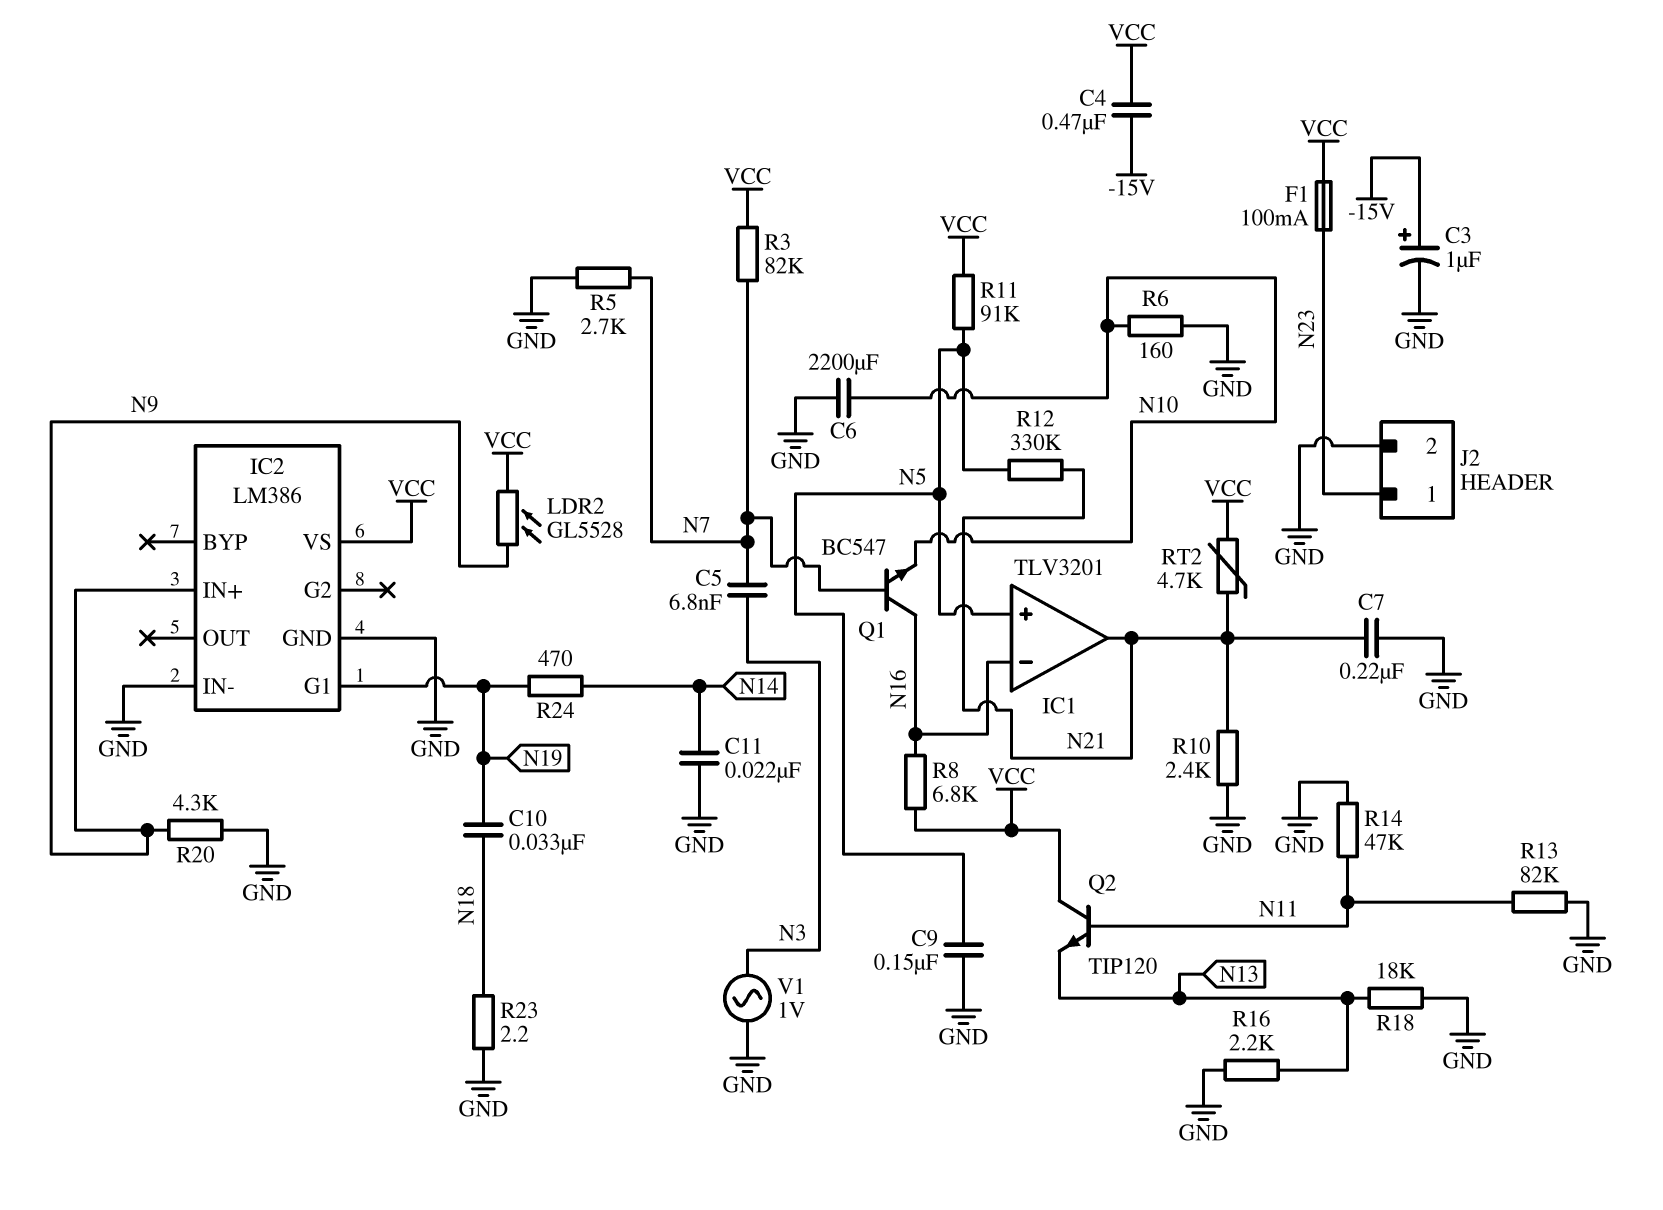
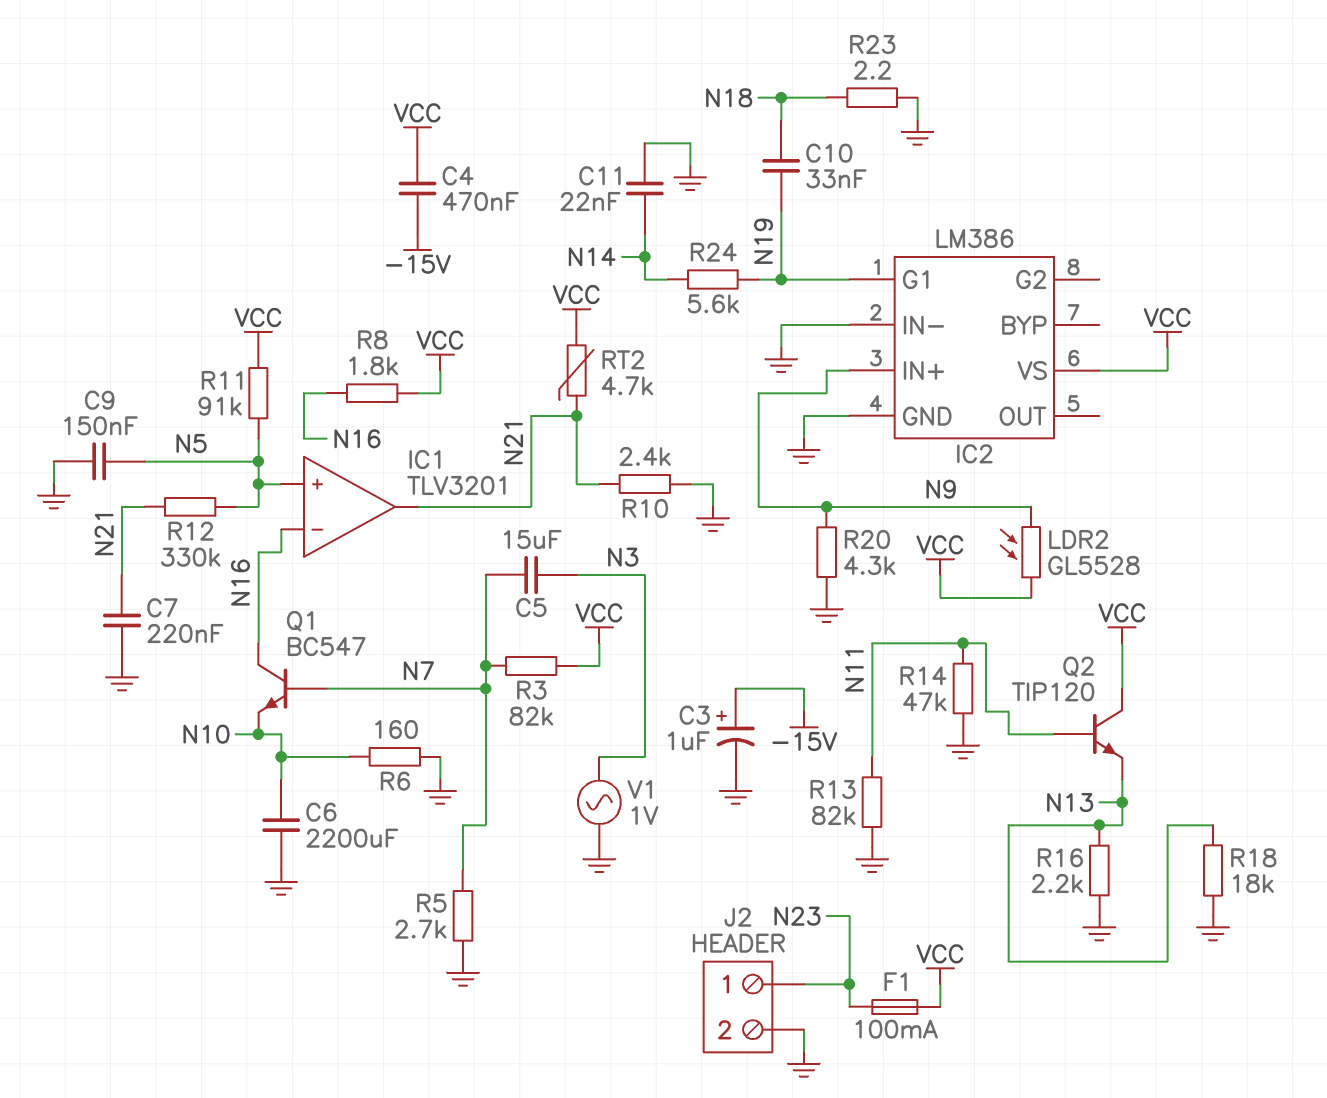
C5: 6.8nF (N3, N7) -> 15uF (N3, N7)
R8: 6.8k (N16, VCC) -> 1.8k (N16, VCC)
R24: 470 (N14, N19) -> 5.6k (N14, N19)

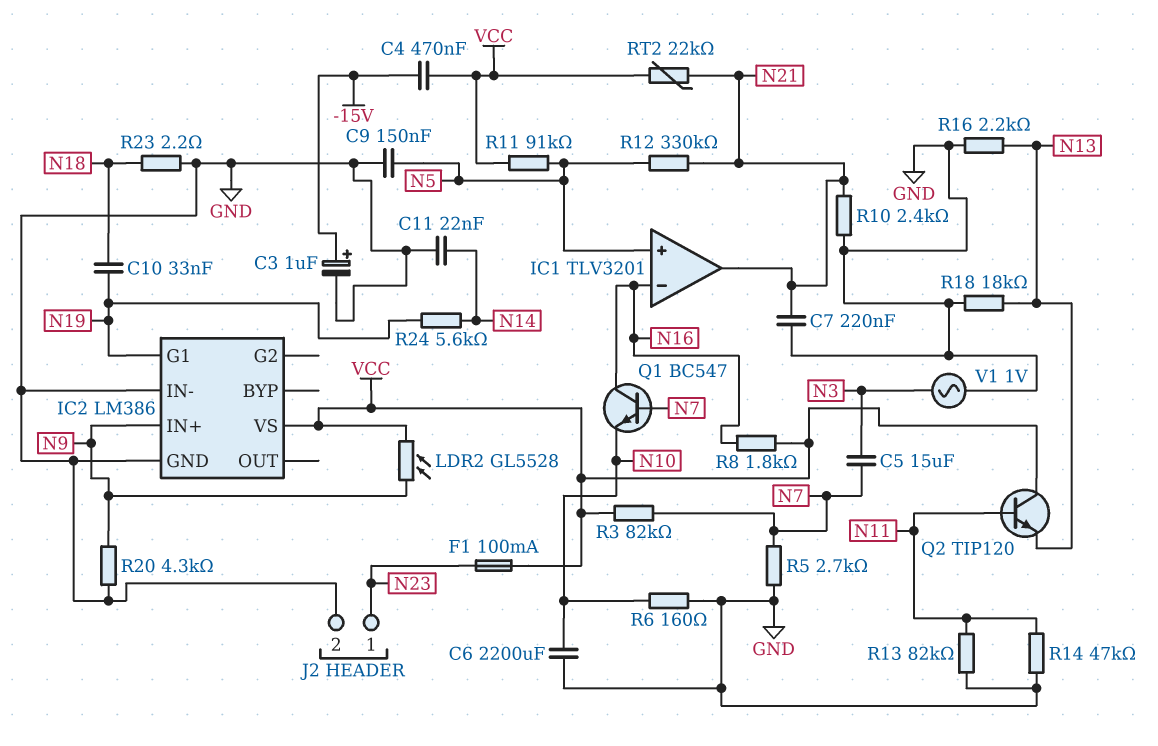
RT2: 4.7k (N21, VCC) -> 22k (N21, VCC)

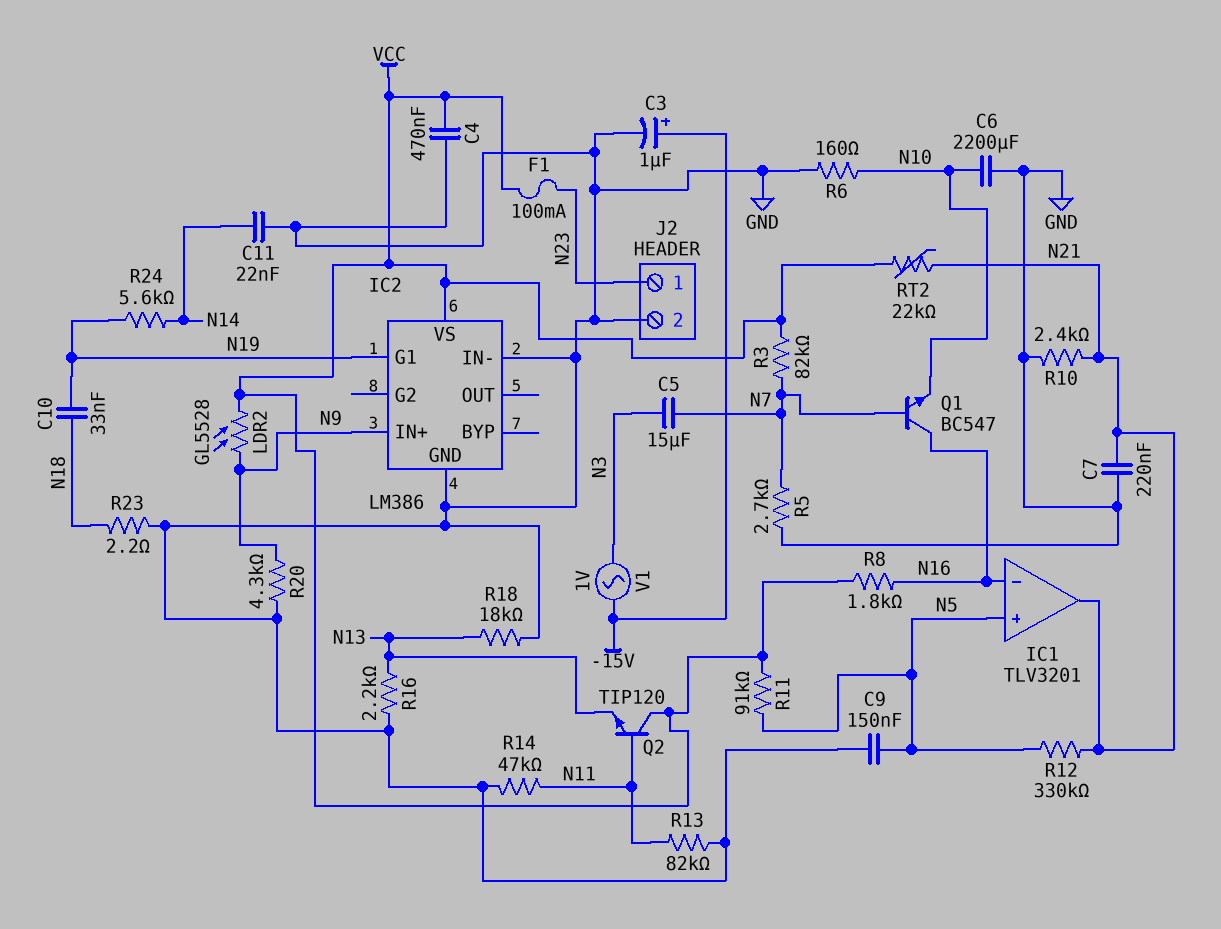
C4: 470nF (-15V, VCC) -> 470nF (GND, VCC)
V1: AC 1V (GND, N3) -> AC 1V (-15V, N3)

